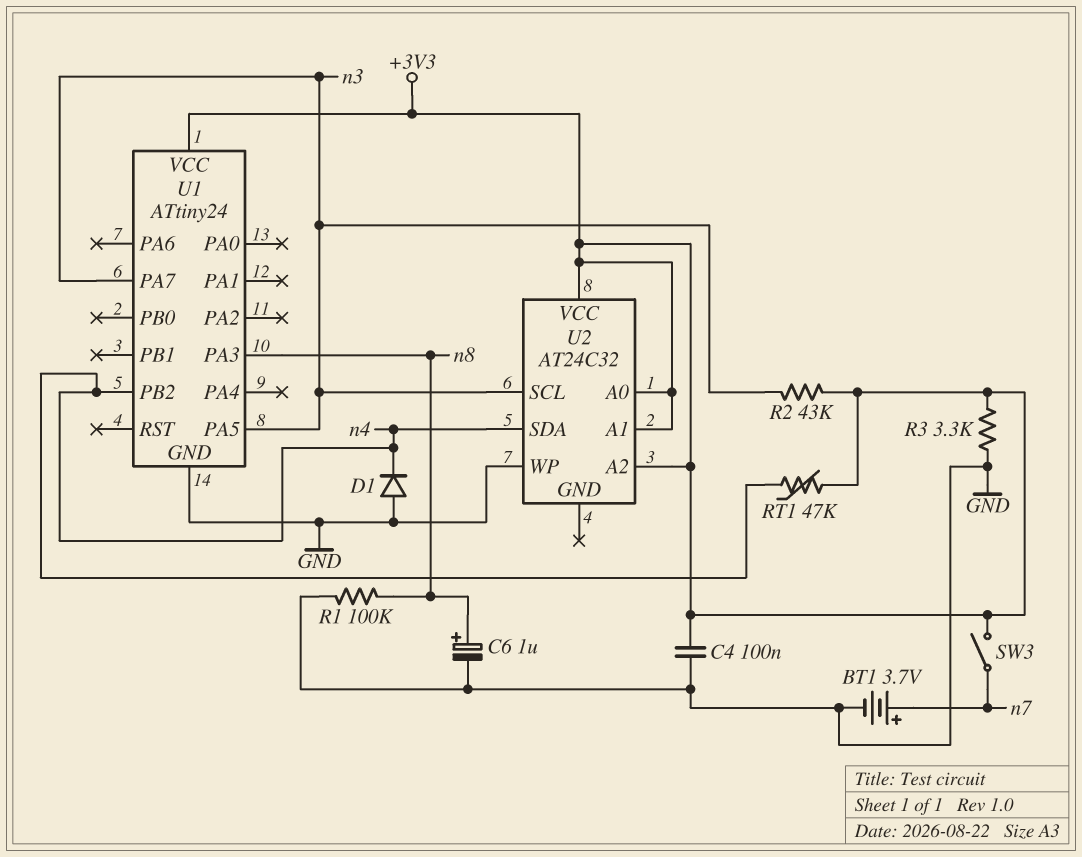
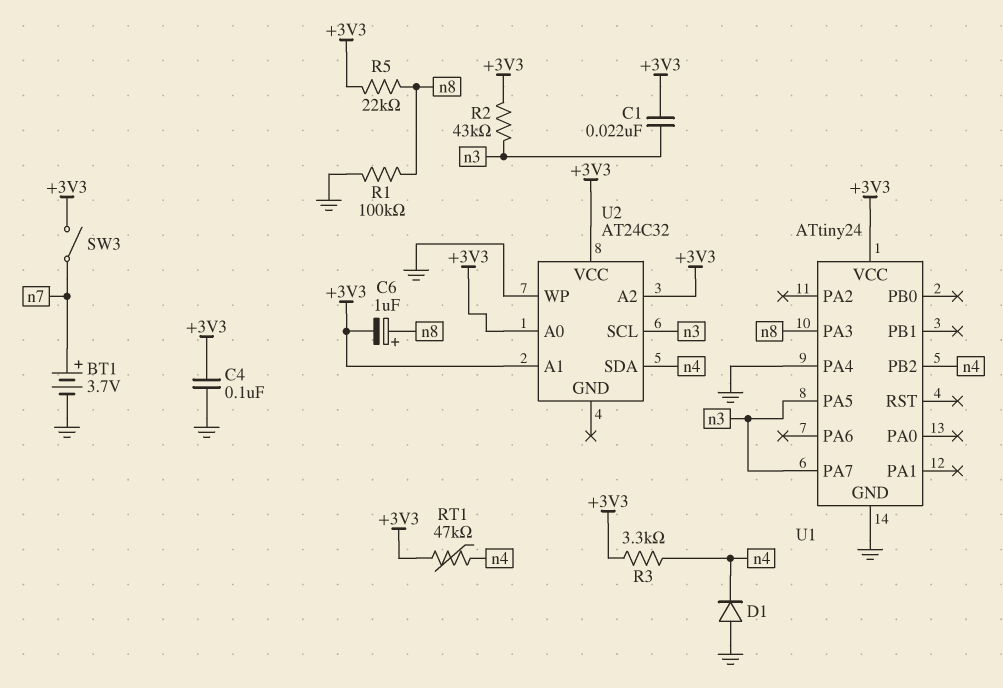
C1: none -> 22nF (+3V3, n3)
C6: 1uF (plus n8, minus GND) -> 1uF (plus n8, minus +3V3)
R3: 3.3k (+3V3, GND) -> 3.3k (+3V3, n4)
R5: none -> 22k (+3V3, n8)
U1 pin PA4: none -> GND

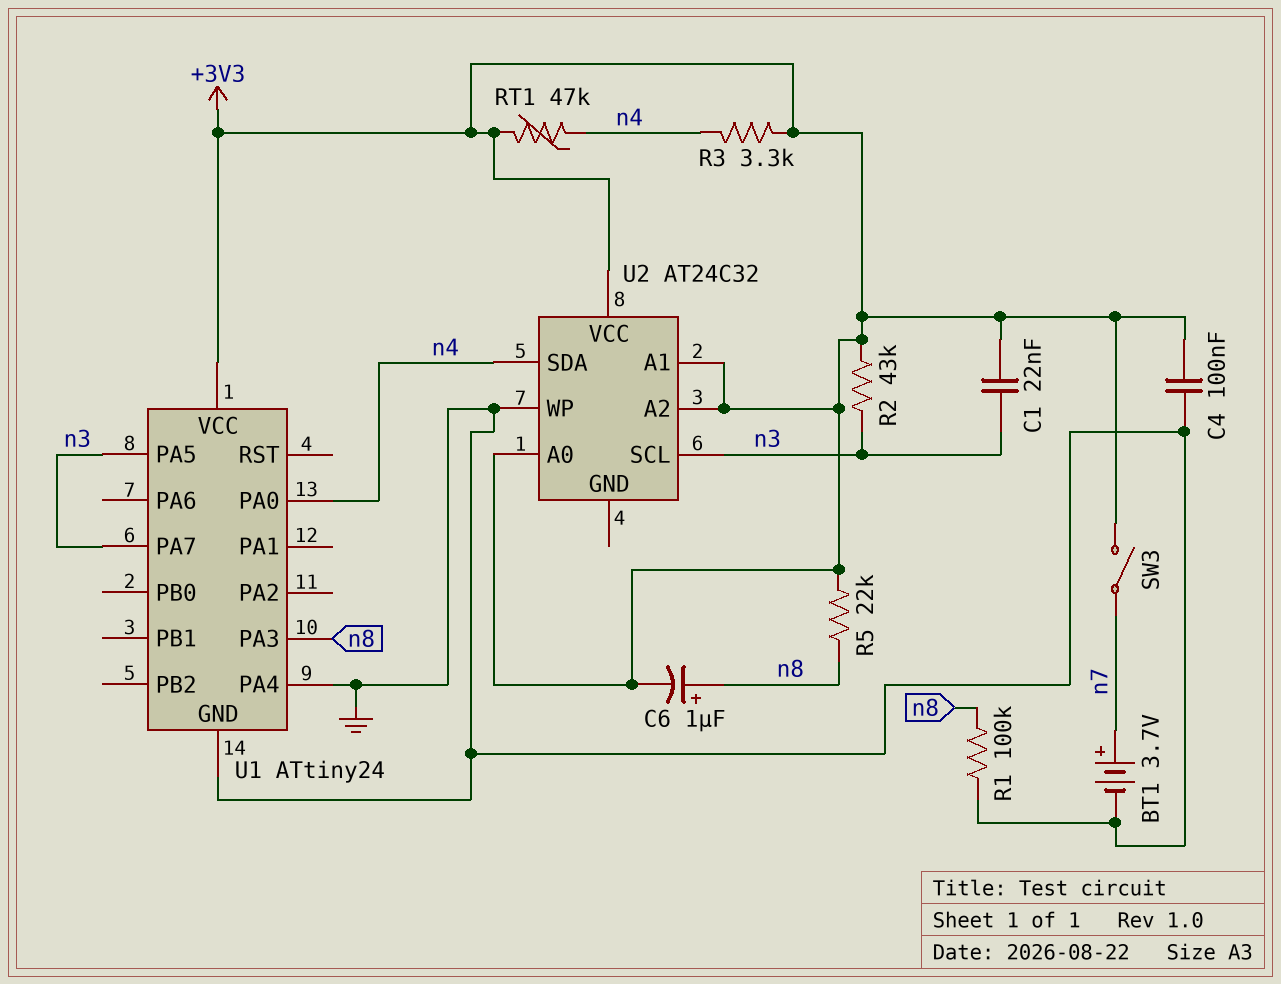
D1: diode (A GND, K n4) -> none
U1 pin PA0: none -> n4
U1 pin PB2: n4 -> none

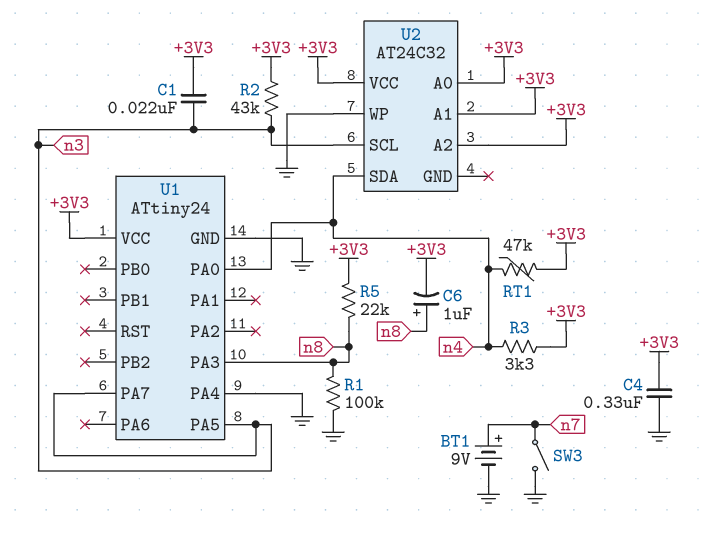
BT1: 3.7V (plus n7, minus GND) -> 9V (plus n7, minus GND)
C4: 100nF (+3V3, GND) -> 330nF (+3V3, GND)
SW3: switch (+3V3, n7) -> switch (GND, n7)

